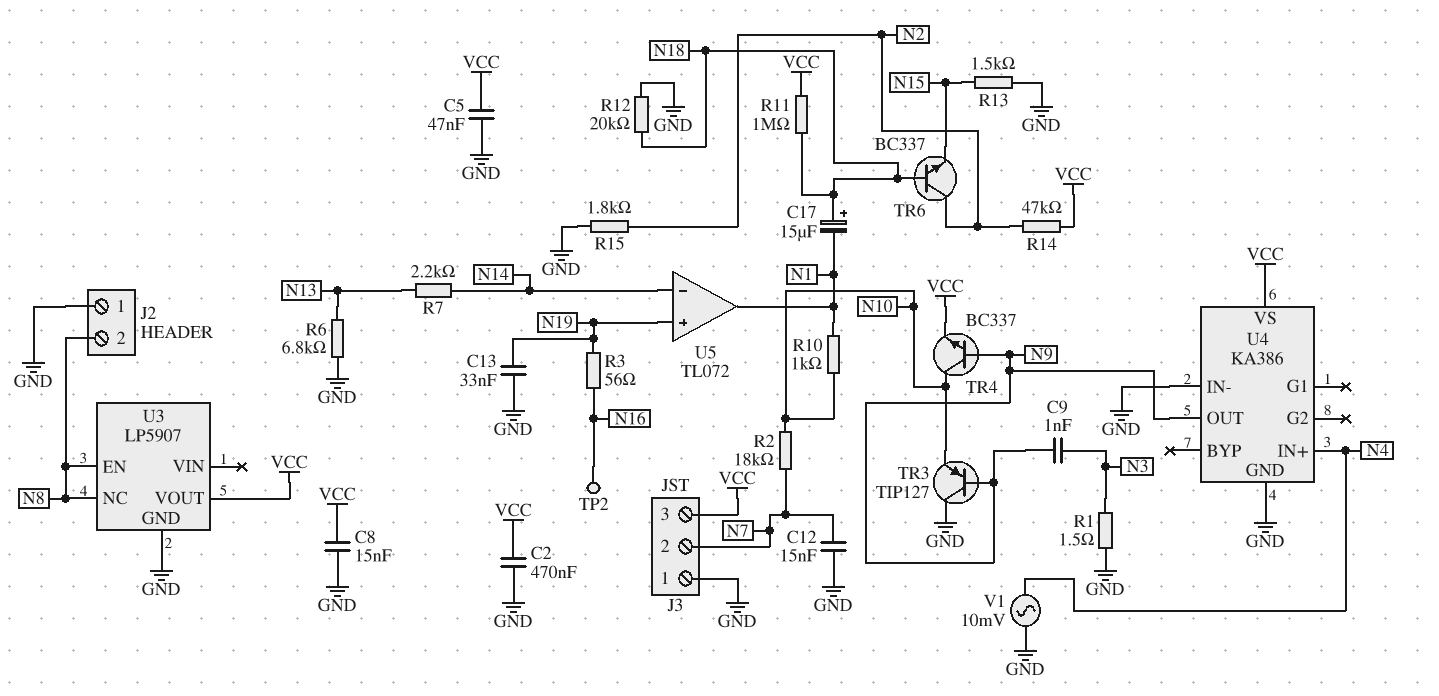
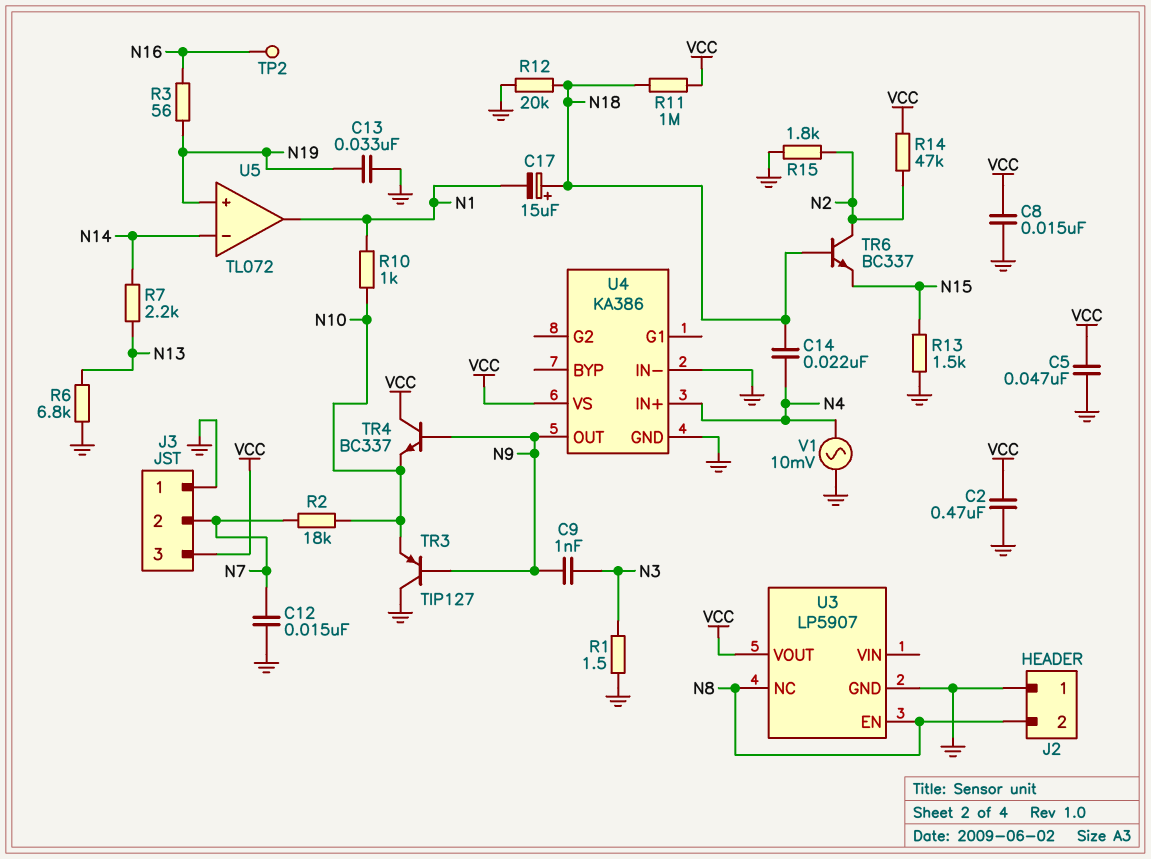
C14: none -> 22nF (N4, N18)
TR4: NPN BC337 (B N9, C N10, E VCC) -> NPN BC337 (B N9, C VCC, E N10)

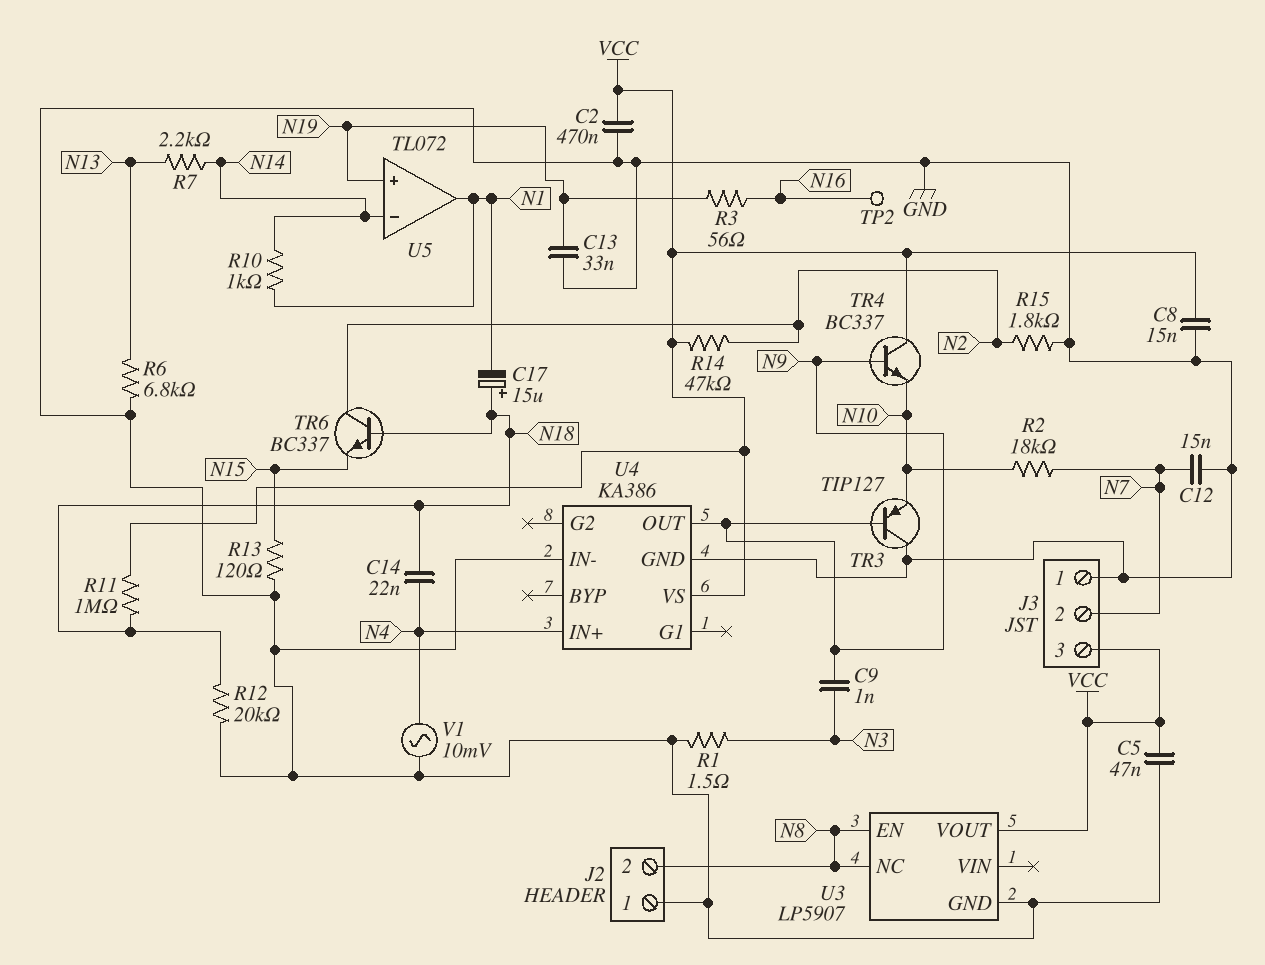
R10: 1k (N1, N10) -> 1k (N1, N14)
R13: 1.5k (GND, N15) -> 120 (GND, N15)

